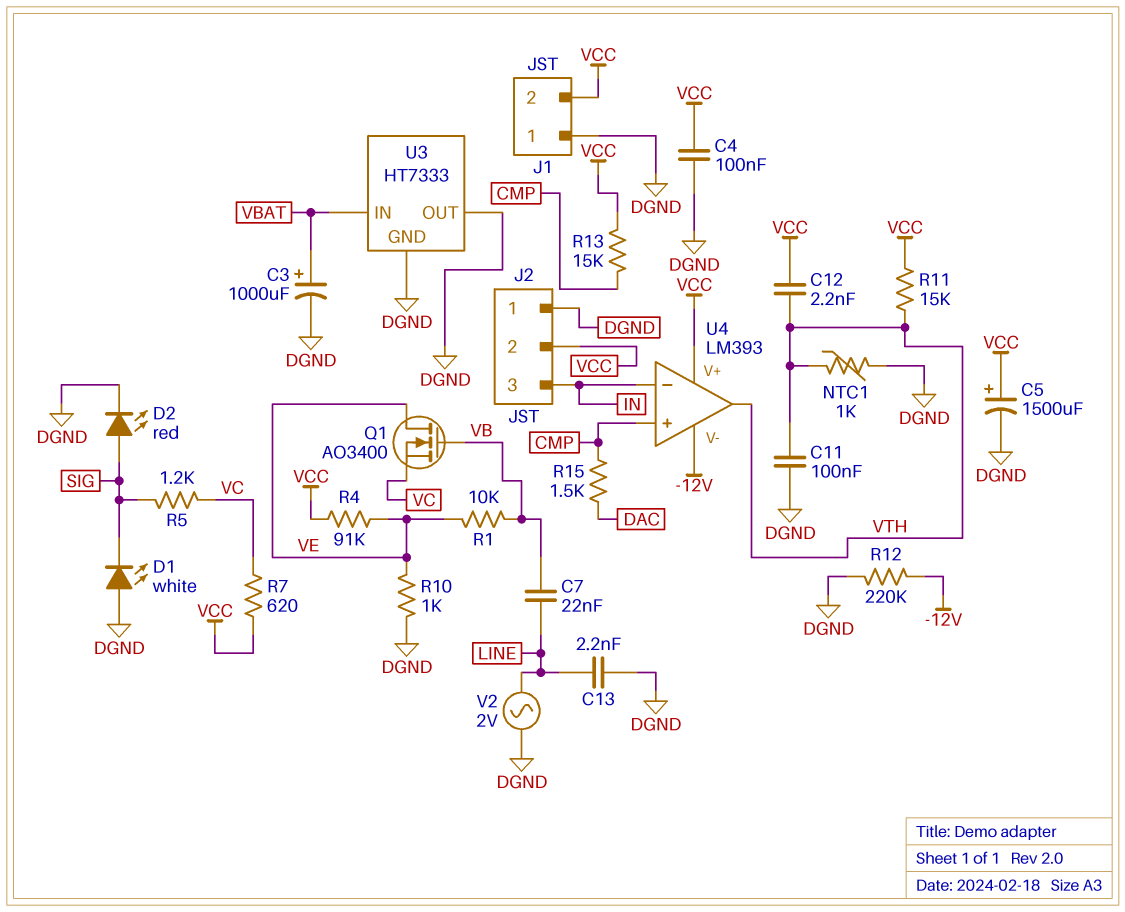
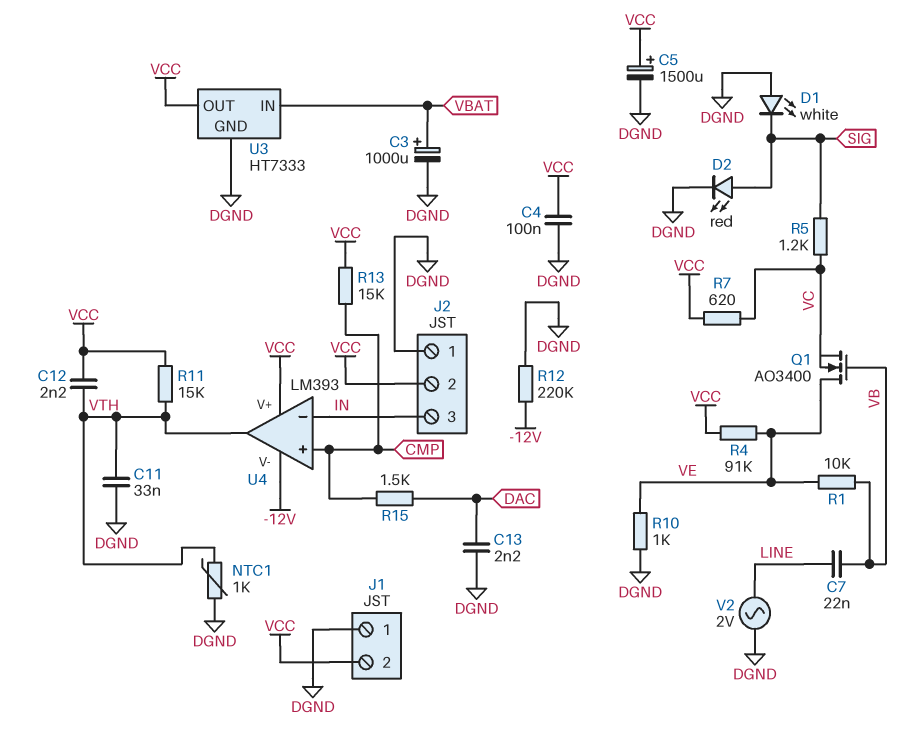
C11: 100nF (DGND, VTH) -> 33nF (DGND, VTH)
C13: 2.2nF (DGND, LINE) -> 2.2nF (DAC, DGND)
U3 pin OUT: DGND -> VCC

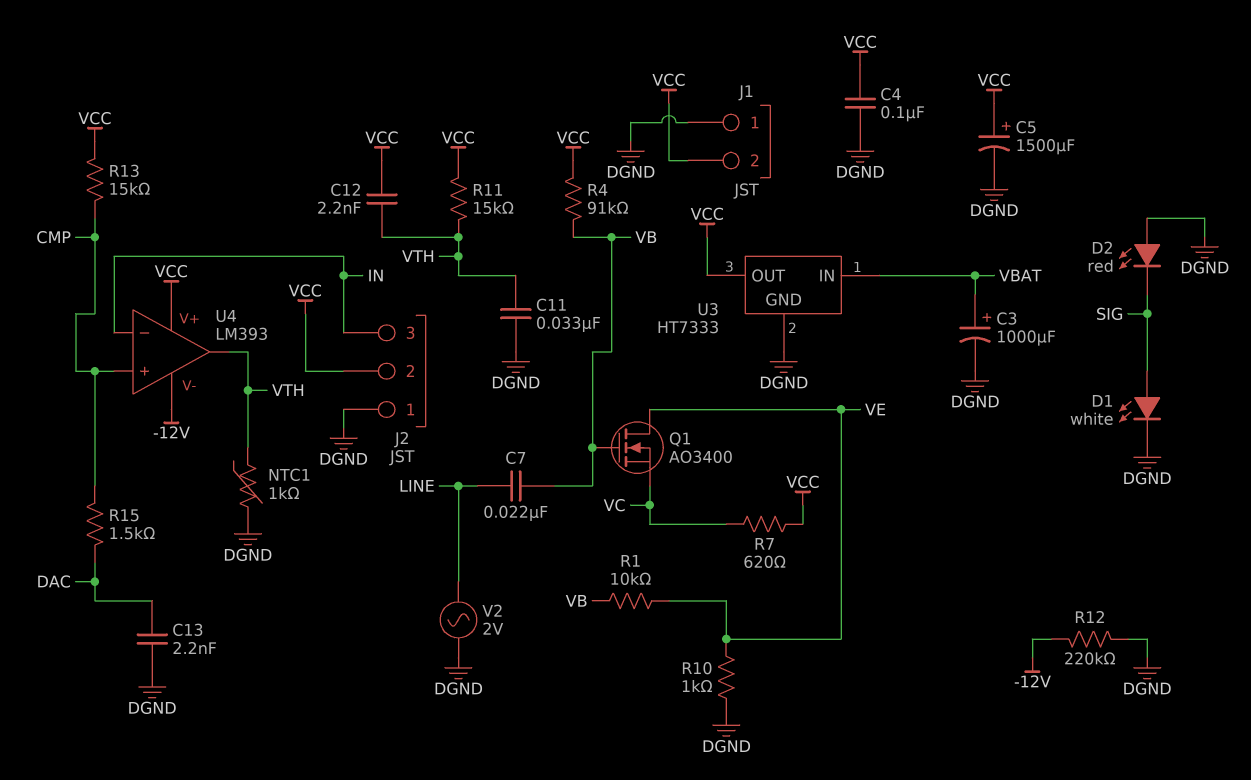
D1: LED white (A DGND, K SIG) -> LED white (A SIG, K DGND)
D2: LED red (A SIG, K DGND) -> LED red (A DGND, K SIG)
R4: 91k (VCC, VE) -> 91k (VB, VCC)
R5: 1.2k (SIG, VC) -> none

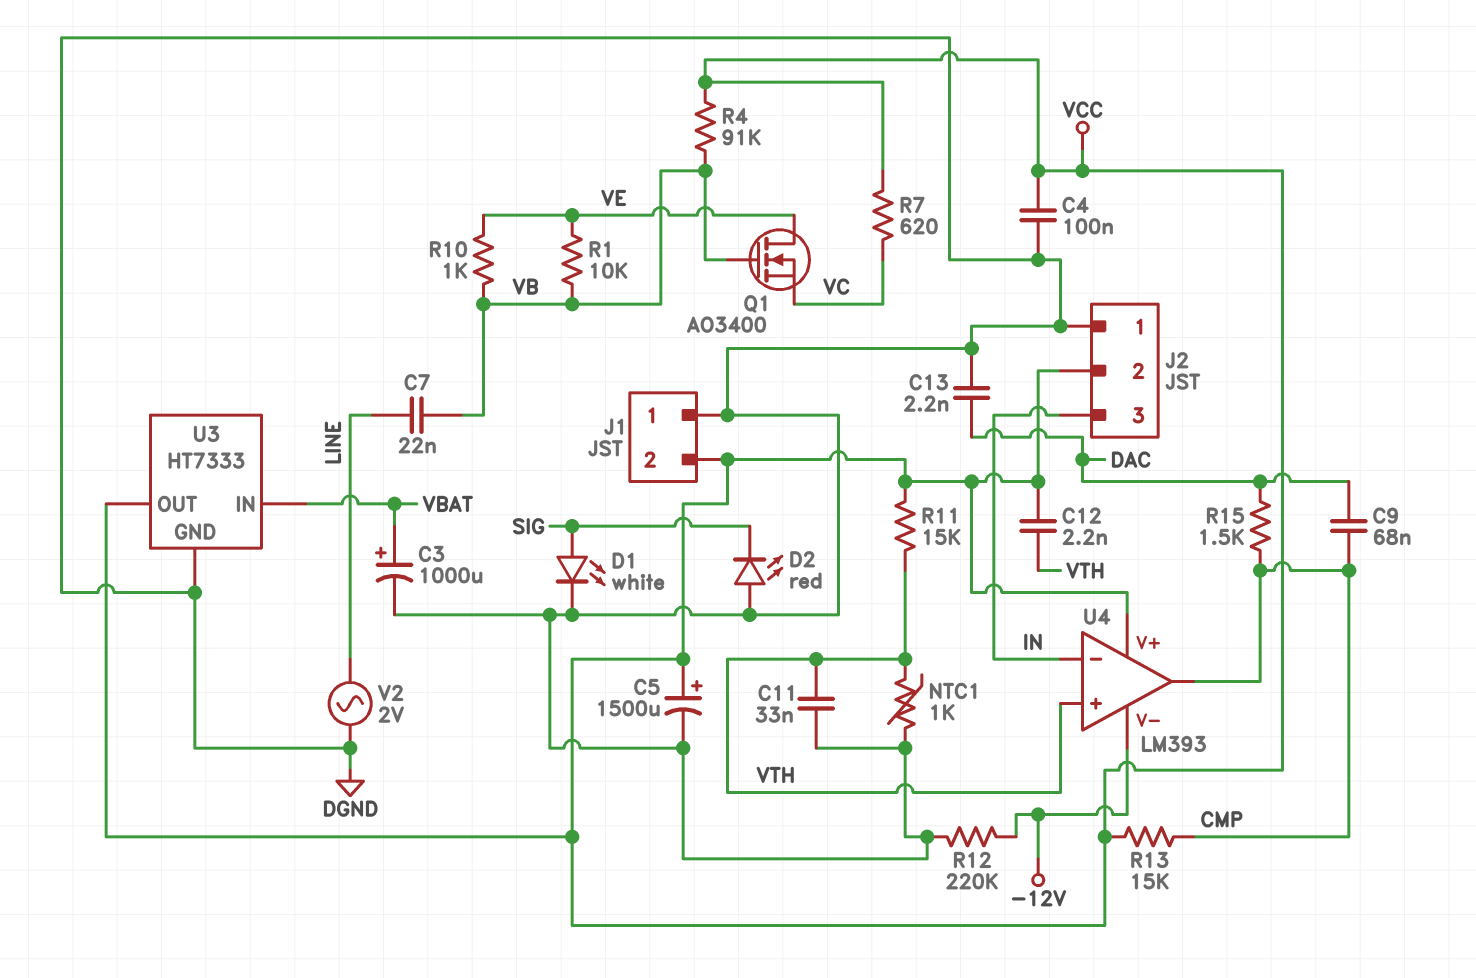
C9: none -> 68nF (CMP, DAC)
R10: 1k (DGND, VE) -> 1k (VB, VE)
U4 pin in+: CMP -> VTH
U4 pin out: VTH -> CMP

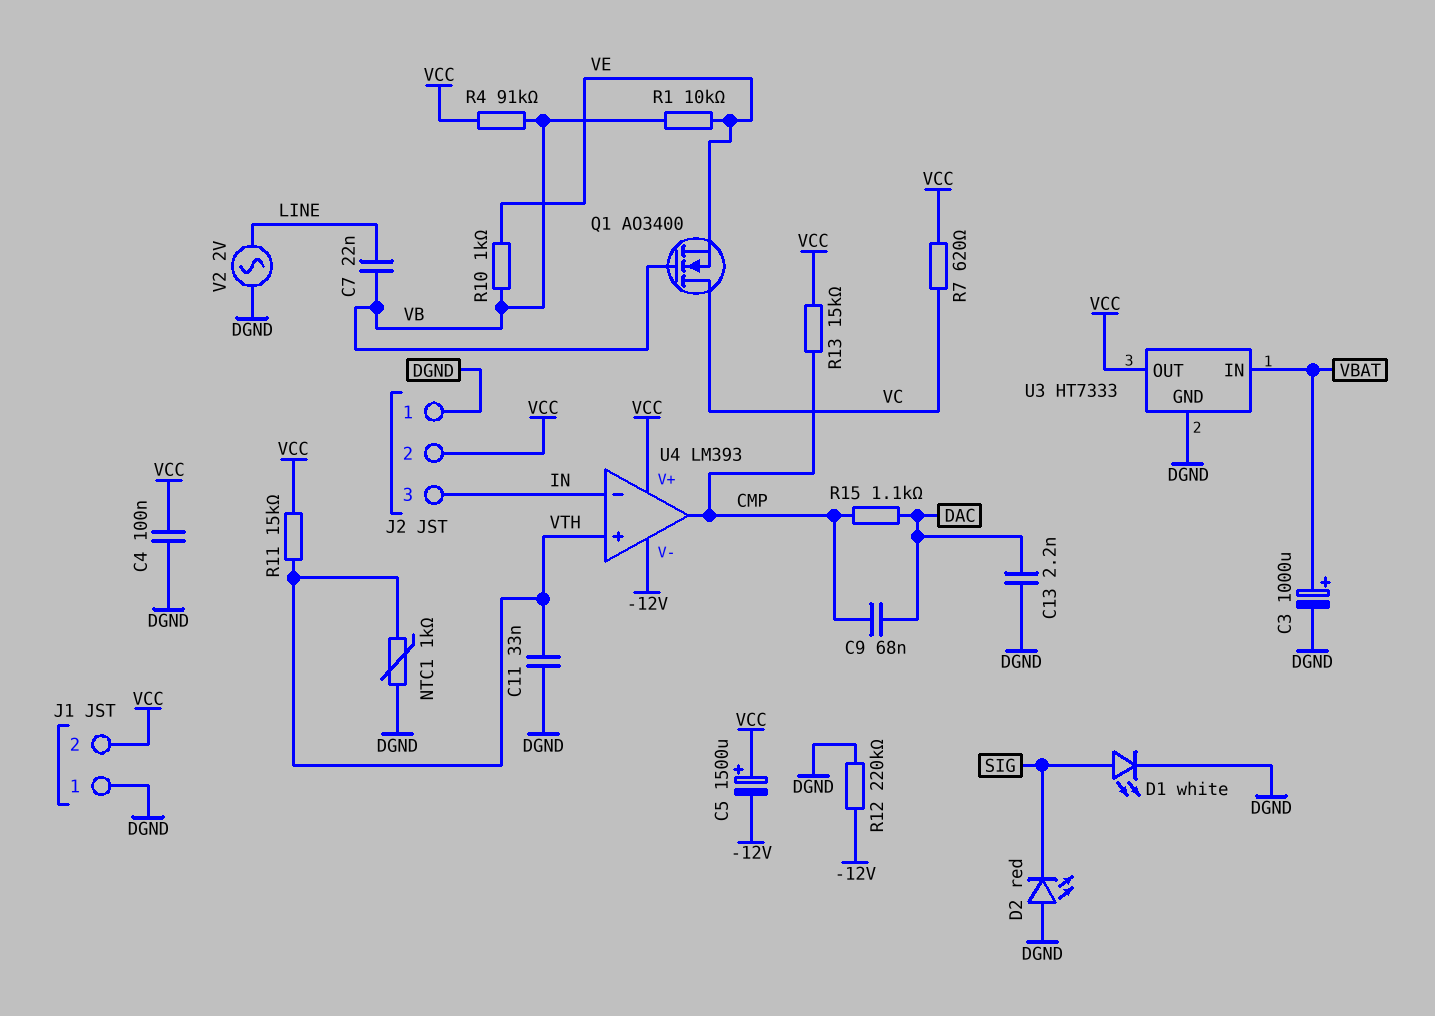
C5: 1500uF (plus VCC, minus DGND) -> 1500uF (plus VCC, minus -12V)
C12: 2.2nF (VCC, VTH) -> none
Q1: NMOS AO3400 (G VB, D VE, S VC) -> NMOS AO3400 (G VB, D VC, S VE)
R15: 1.5k (CMP, DAC) -> 1.1k (CMP, DAC)

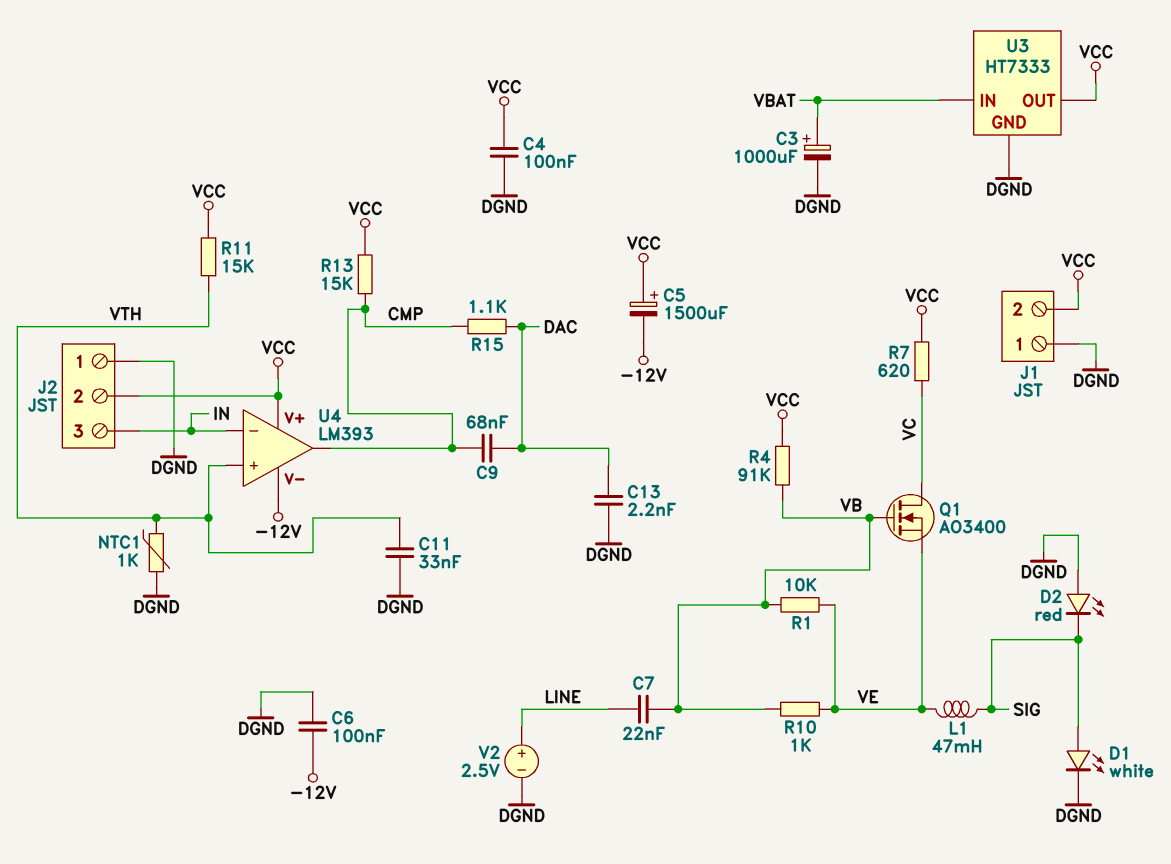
C6: none -> 100nF (-12V, DGND)
L1: none -> 47mH (SIG, VE)
R12: 220k (-12V, DGND) -> none
V2: AC 2V (DGND, LINE) -> 2.5V (plus LINE, minus DGND)

